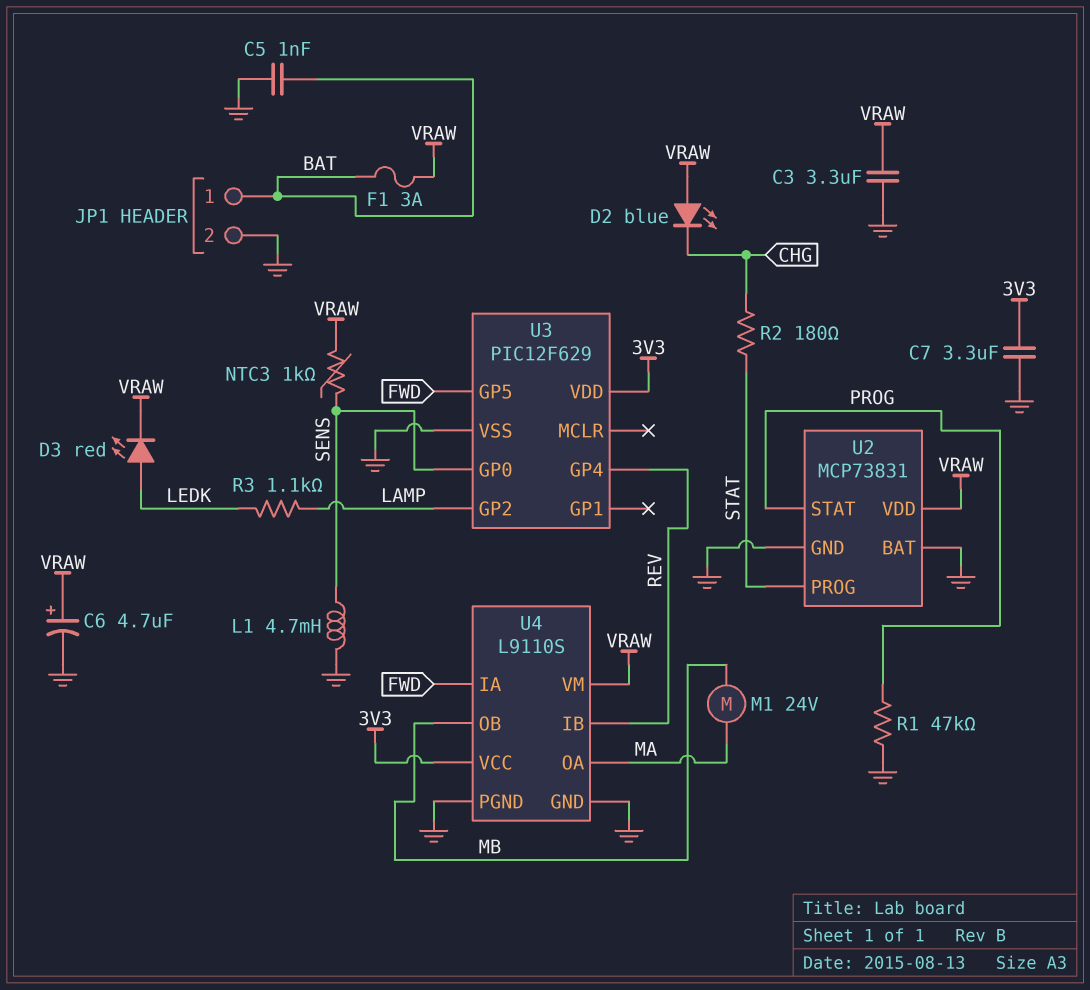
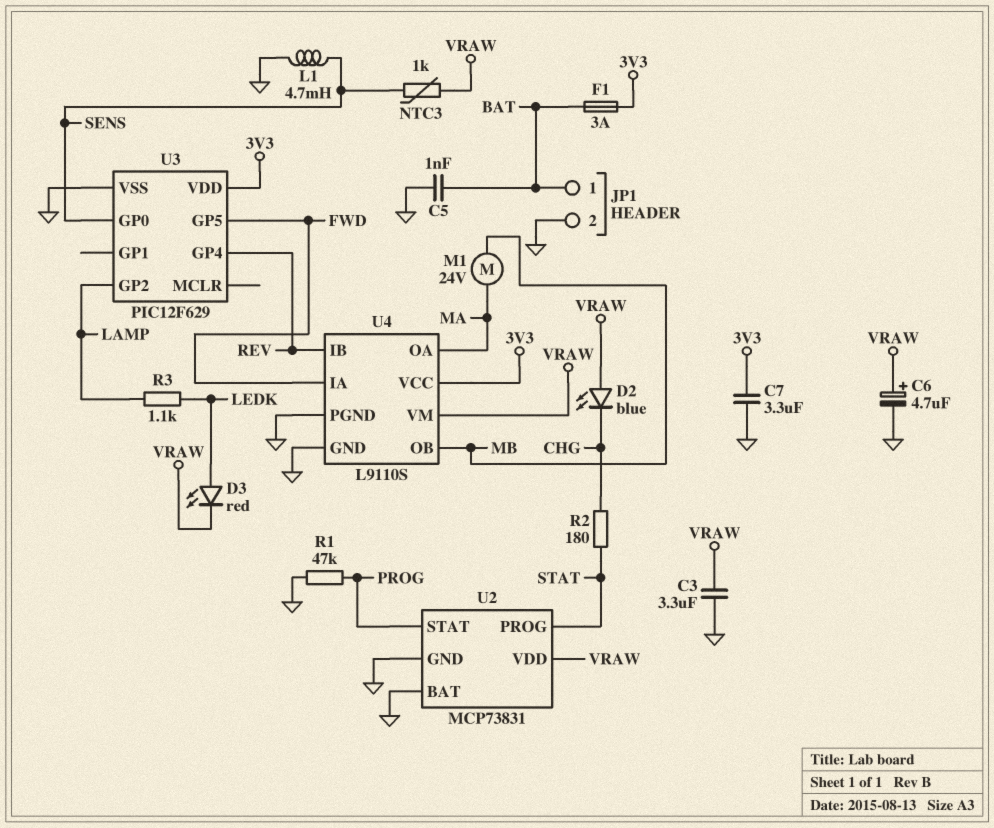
F1: 3A (BAT, VRAW) -> 3A (3V3, BAT)

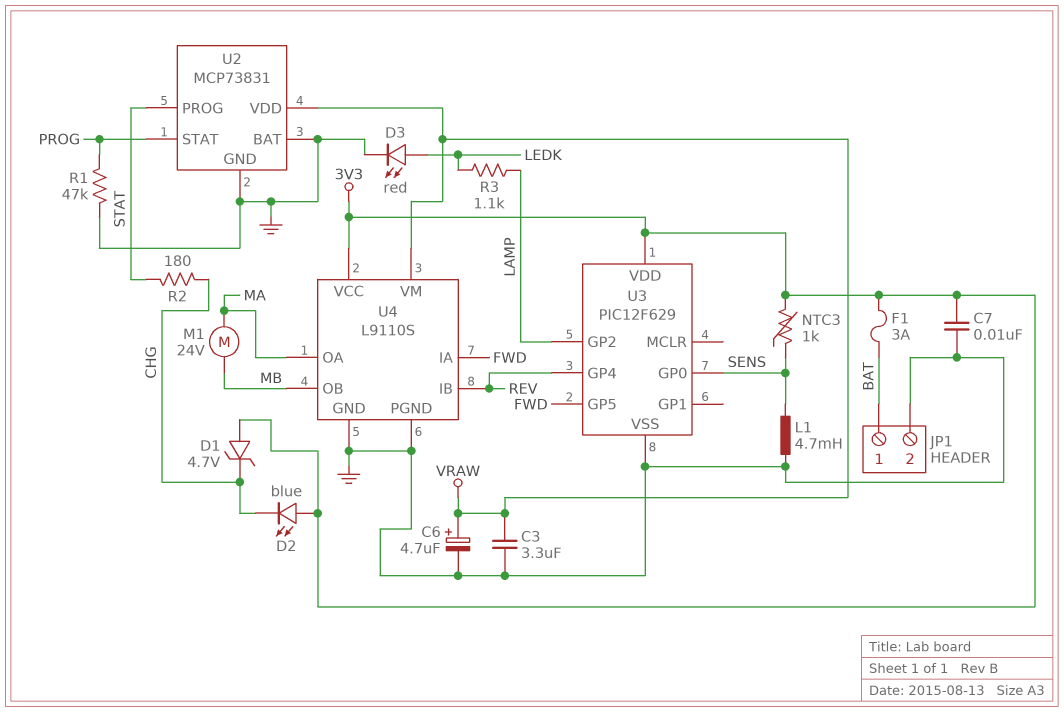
C5: 1nF (BAT, GND) -> none
C7: 3.3uF (3V3, GND) -> 10nF (3V3, GND)
D1: none -> zener 4.7V (A 3V3, K CHG)
D2: LED blue (A VRAW, K CHG) -> LED blue (A 3V3, K CHG)
D3: LED red (A LEDK, K VRAW) -> LED red (A LEDK, K GND)
NTC3: 1k (SENS, VRAW) -> 1k (3V3, SENS)

